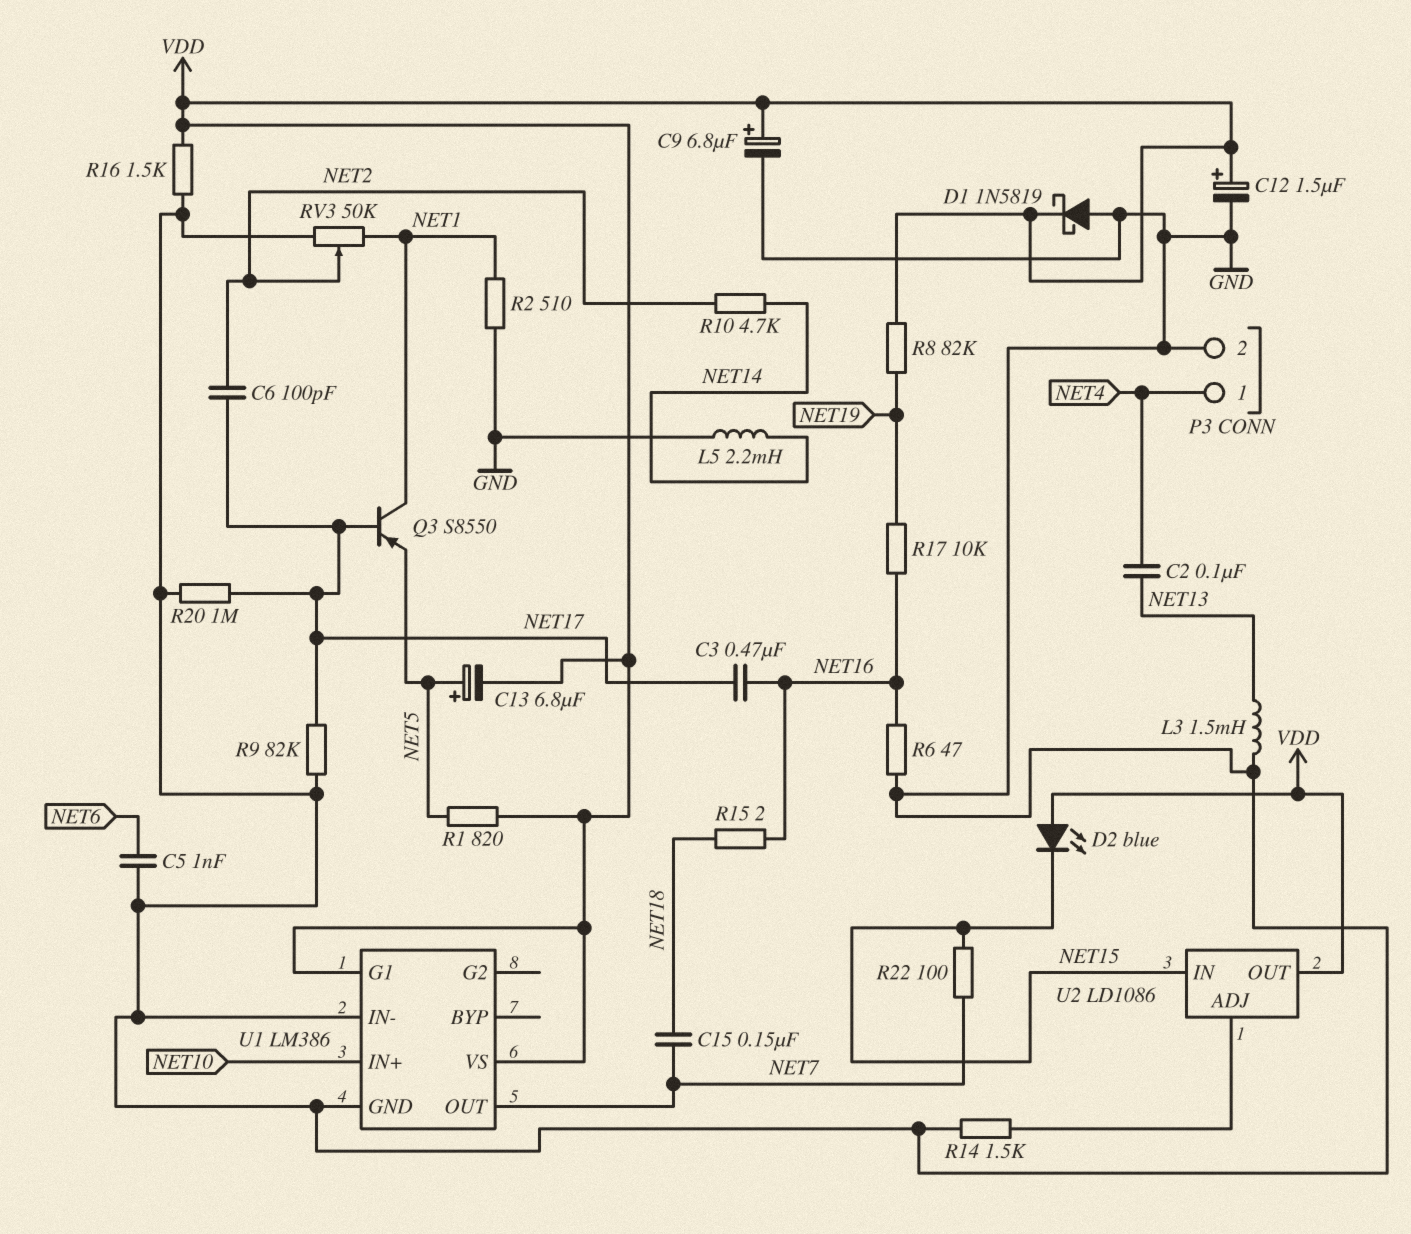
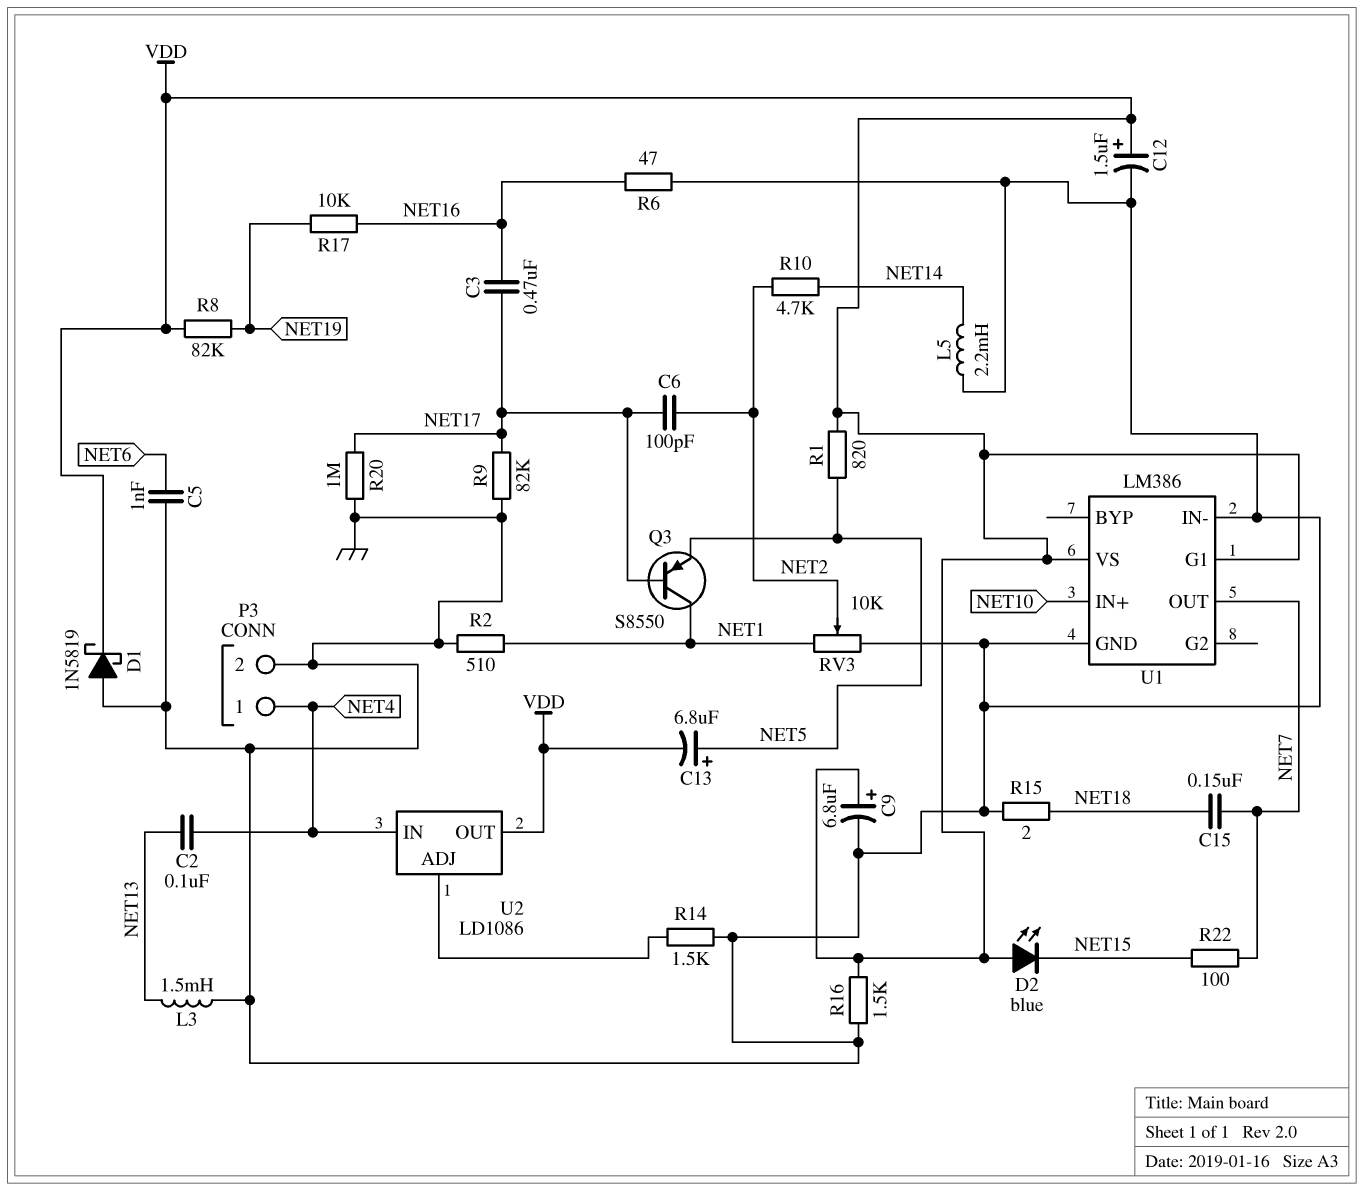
R15: 2 (NET16, NET18) -> 2 (GND, NET18)
RV3: 50k (GND, NET1, wiper NET2) -> 10k (GND, NET1, wiper NET2)
U2 pin IN: NET15 -> NET4

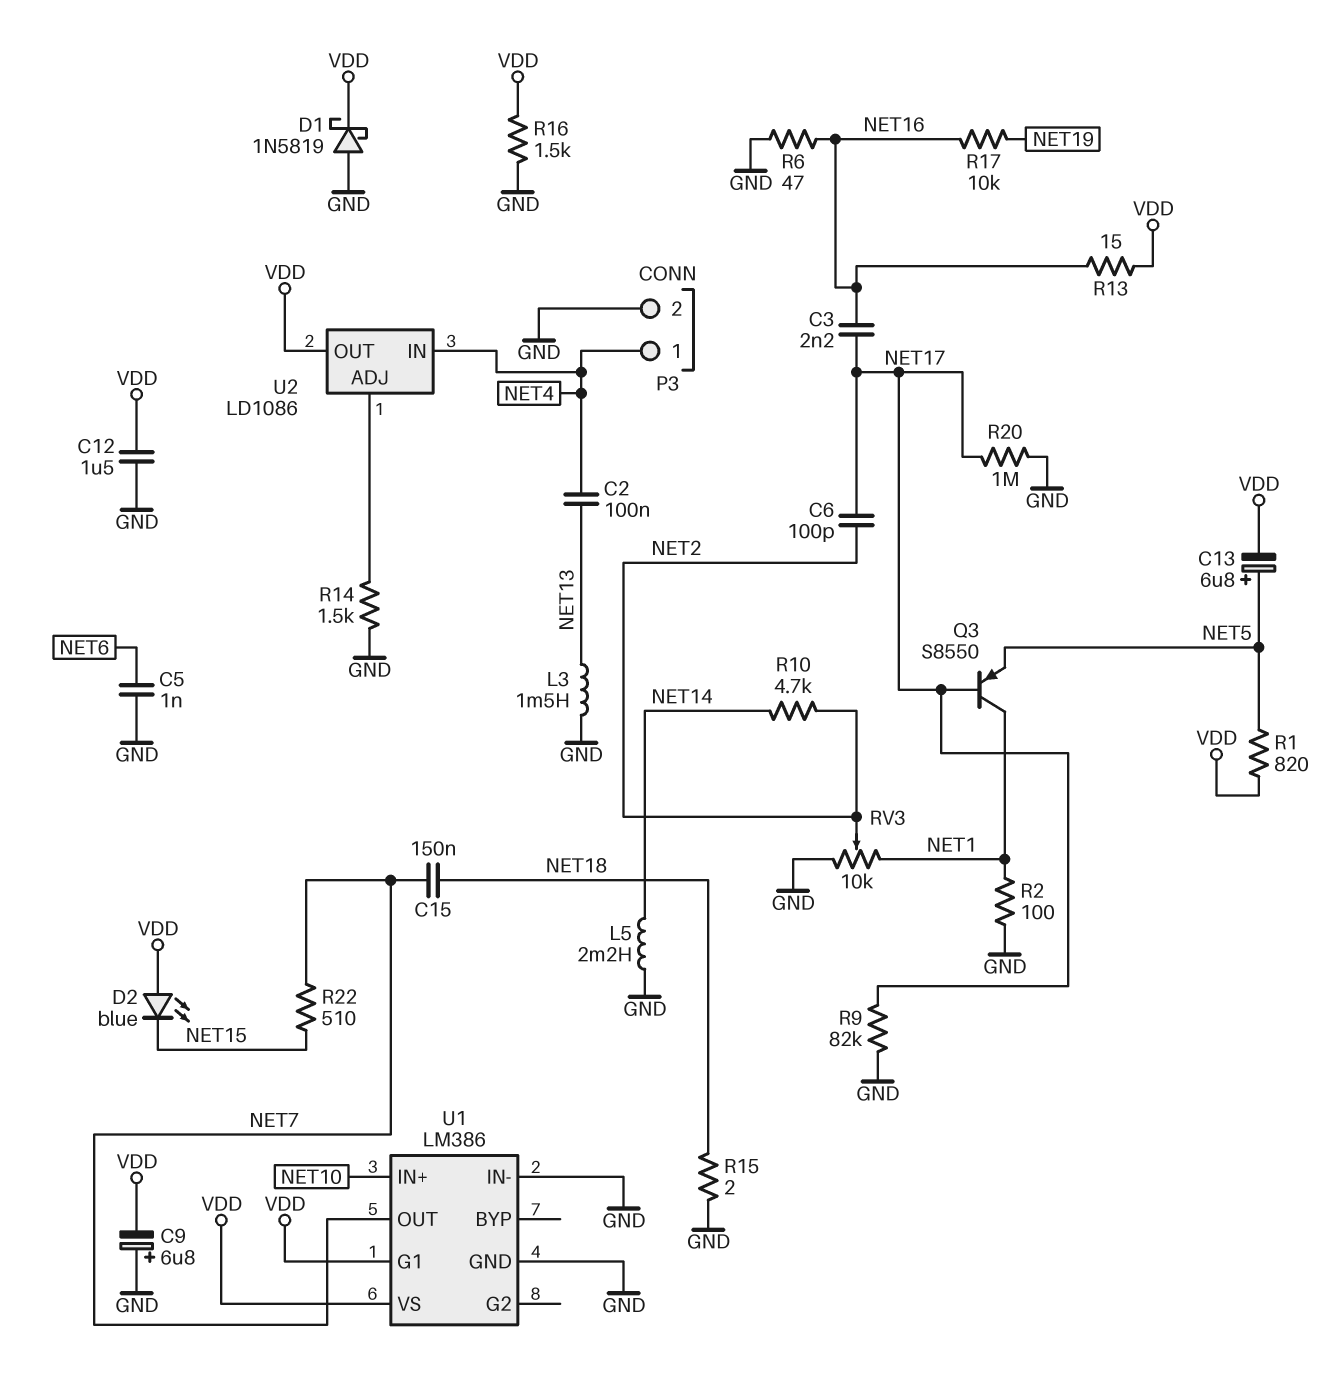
C3: 470nF (NET16, NET17) -> 2.2nF (NET16, NET17)
C9: 6.8uF (plus VDD, minus GND) -> 6.8uF (plus GND, minus VDD)
C12: 1.5uF (plus VDD, minus GND) -> 1.5uF (GND, VDD)
R2: 510 (GND, NET1) -> 100 (GND, NET1)
R8: 82k (NET19, VDD) -> none
R13: none -> 15 (NET16, VDD)
R22: 100 (NET7, NET15) -> 510 (NET7, NET15)

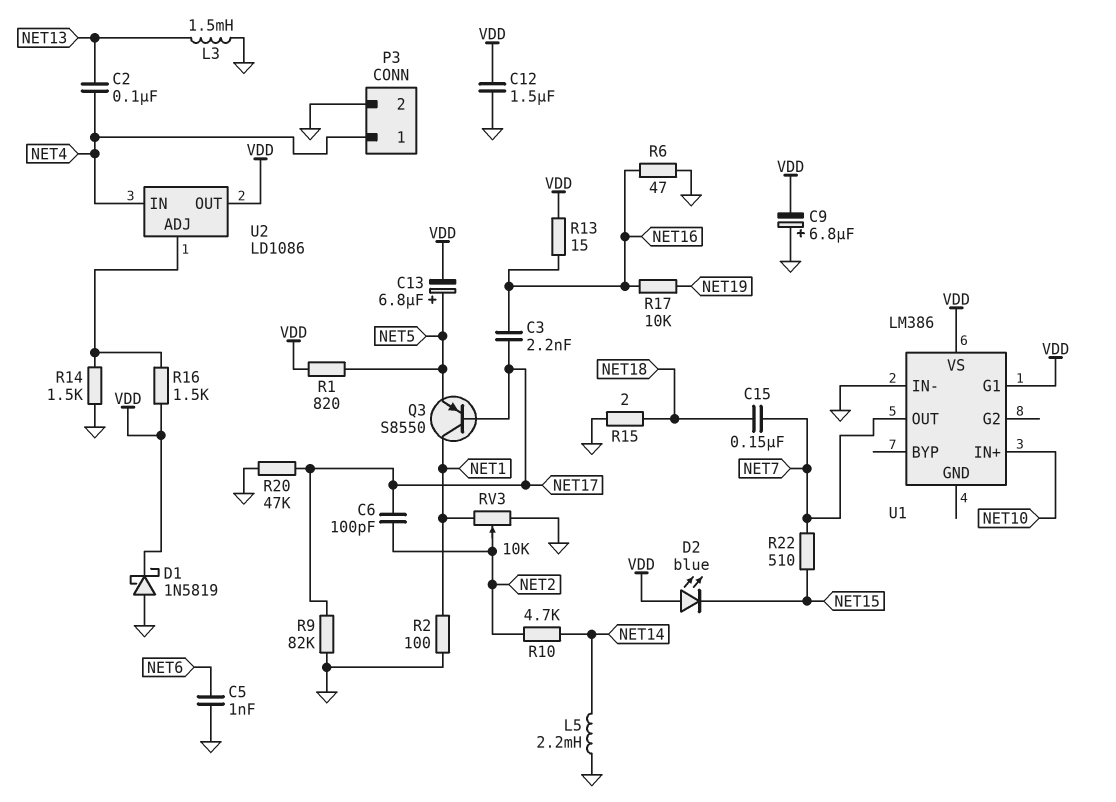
R16: 1.5k (GND, VDD) -> 1.5k (U2/ADJ, VDD)
R20: 1M (GND, NET17) -> 47k (GND, NET17)
U1 pin GND: GND -> none

